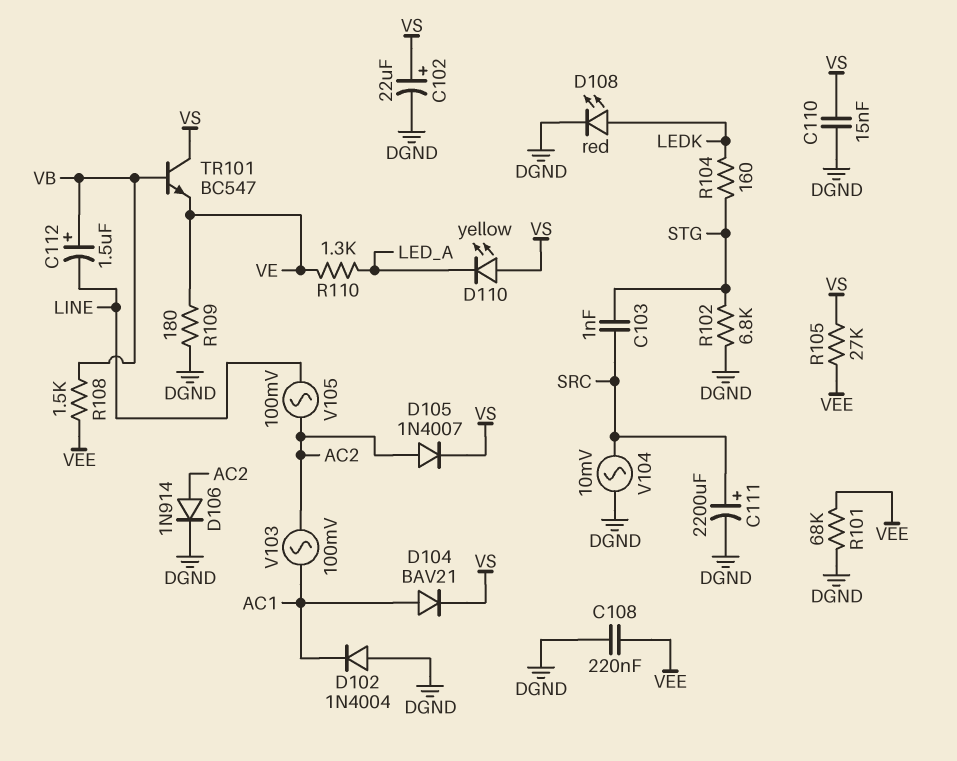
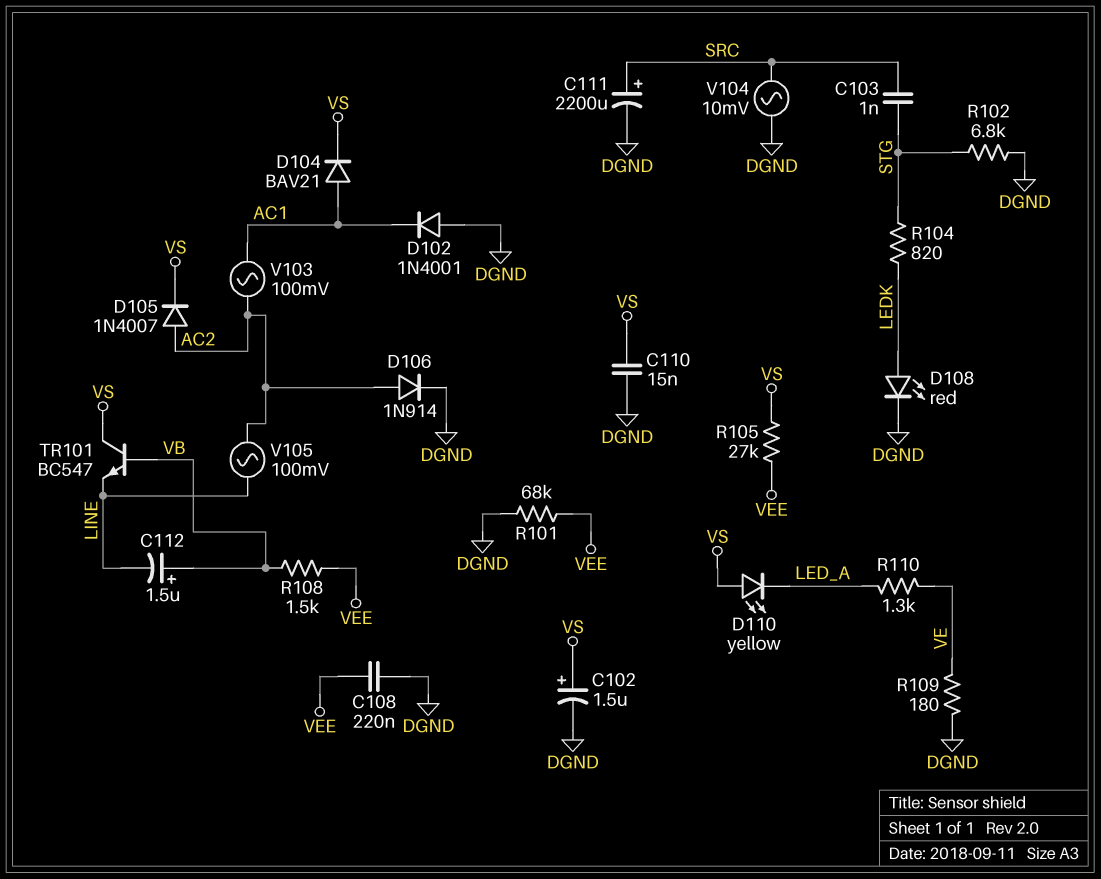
C102: 22uF (plus VS, minus DGND) -> 1.5uF (plus VS, minus DGND)
D102: diode 1N4004 (A DGND, K AC1) -> diode 1N4001 (A DGND, K AC1)
R104: 160 (LEDK, STG) -> 820 (LEDK, STG)
TR101: NPN BC547 (B VB, C VS, E VE) -> NPN BC547 (B VB, C VS, E LINE)

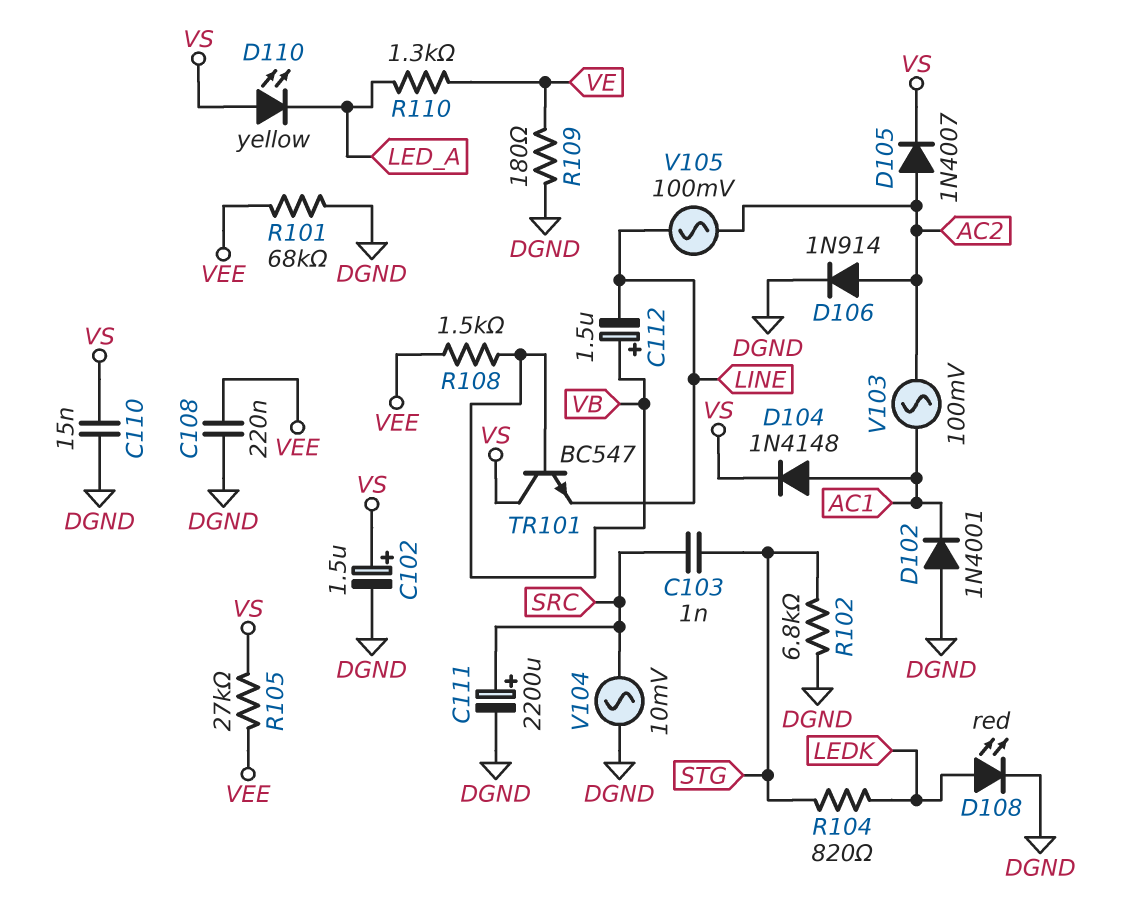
D104: diode BAV21 (A AC1, K VS) -> diode 1N4148 (A AC1, K VS)

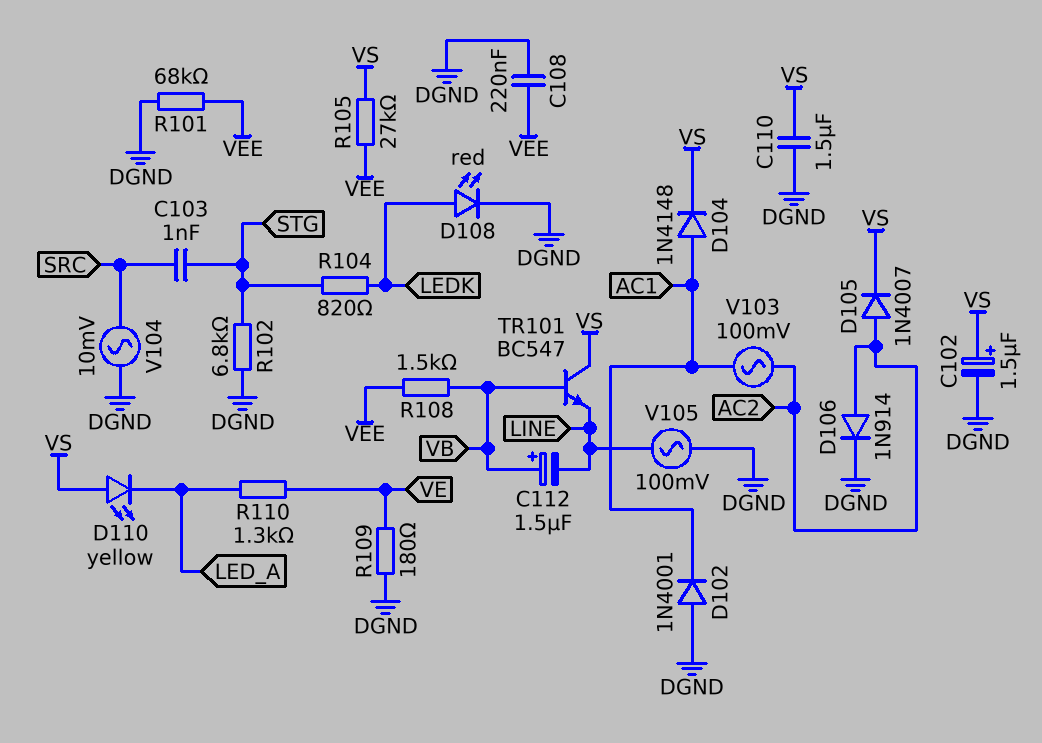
C110: 15nF (DGND, VS) -> 1.5uF (DGND, VS)
C111: 2200uF (plus SRC, minus DGND) -> none
V105: AC 100mV (AC2, LINE) -> AC 100mV (DGND, LINE)

